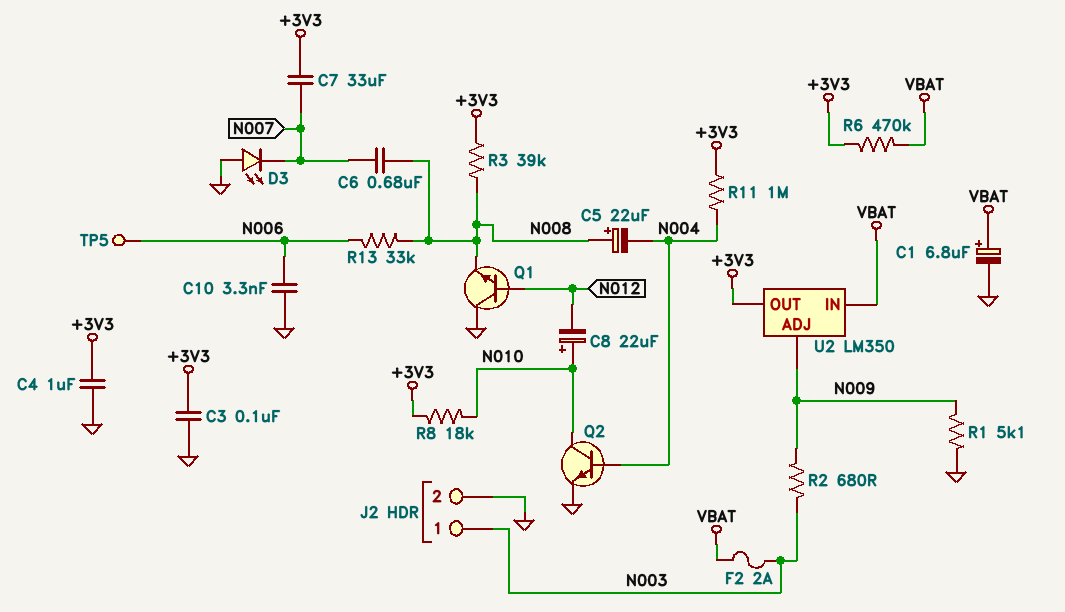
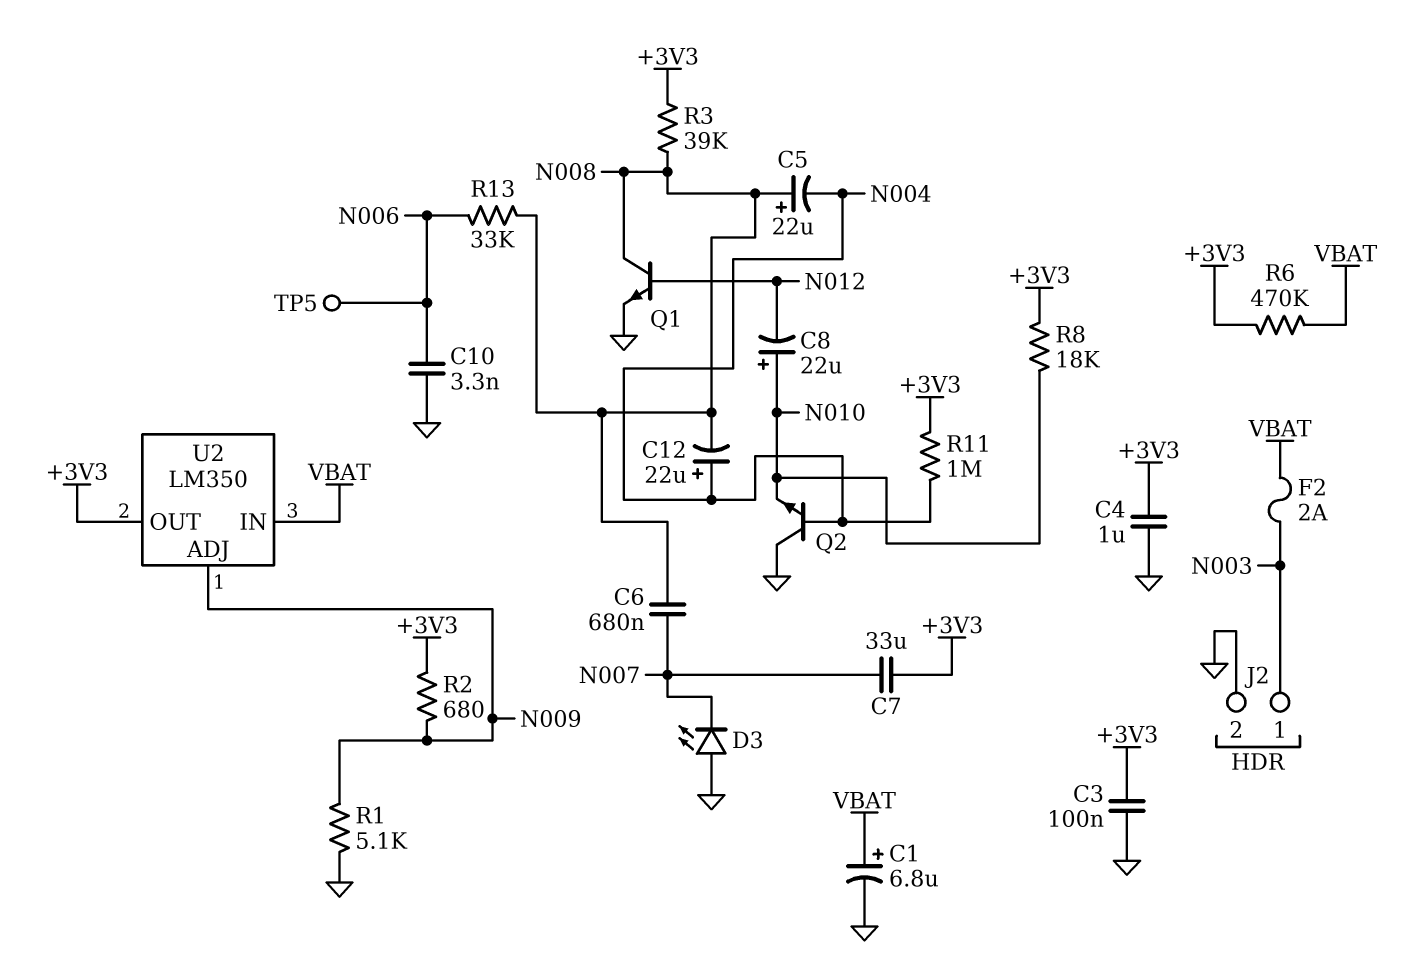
C12: none -> 22uF (plus N004, minus N008)
Q1: NPN (B N012, C GND, E N008) -> NPN (B N012, C N008, E GND)
Q2: NPN (B N004, C N010, E GND) -> NPN (B N004, C GND, E N010)
R2: 680 (N003, N009) -> 680 (+3V3, N009)

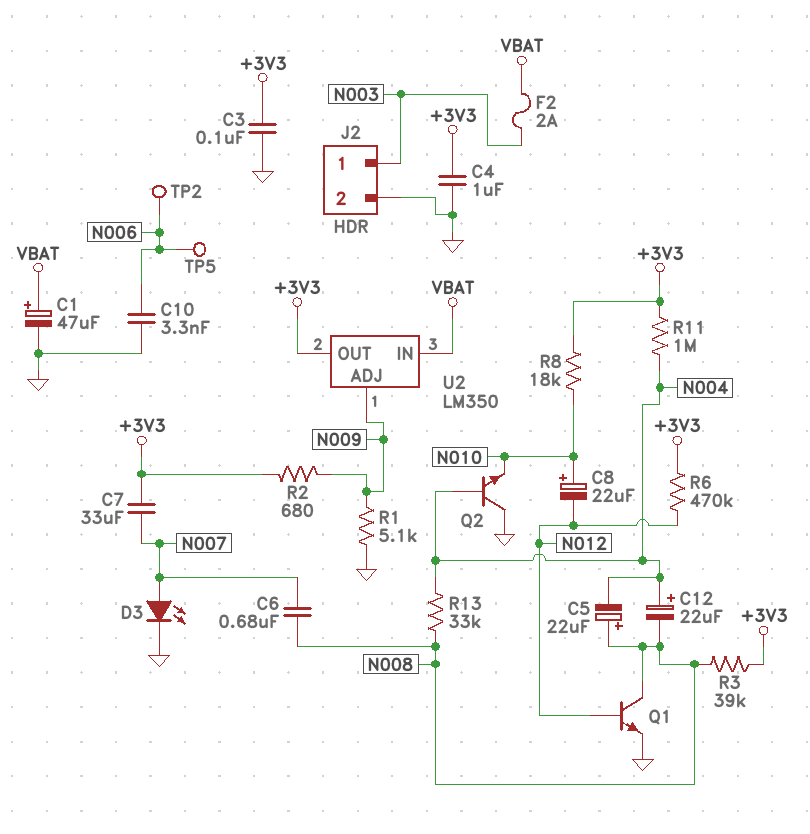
C1: 6.8uF (plus VBAT, minus GND) -> 47uF (plus VBAT, minus GND)
D3: LED (A GND, K N007) -> LED (A N007, K GND)
R6: 470k (+3V3, VBAT) -> 470k (+3V3, N012)
R13: 33k (N006, N008) -> 33k (N004, N008)
TP2: none -> test point (N006)

